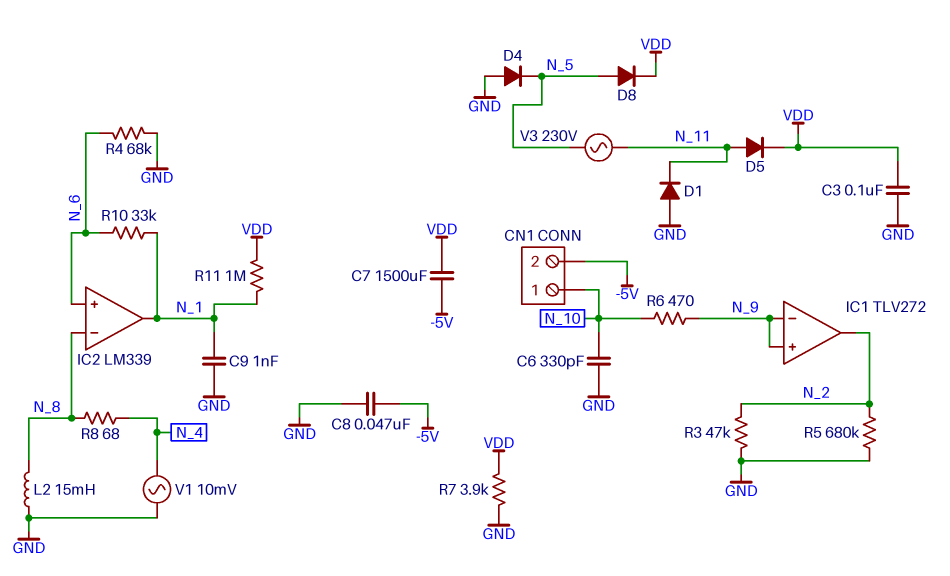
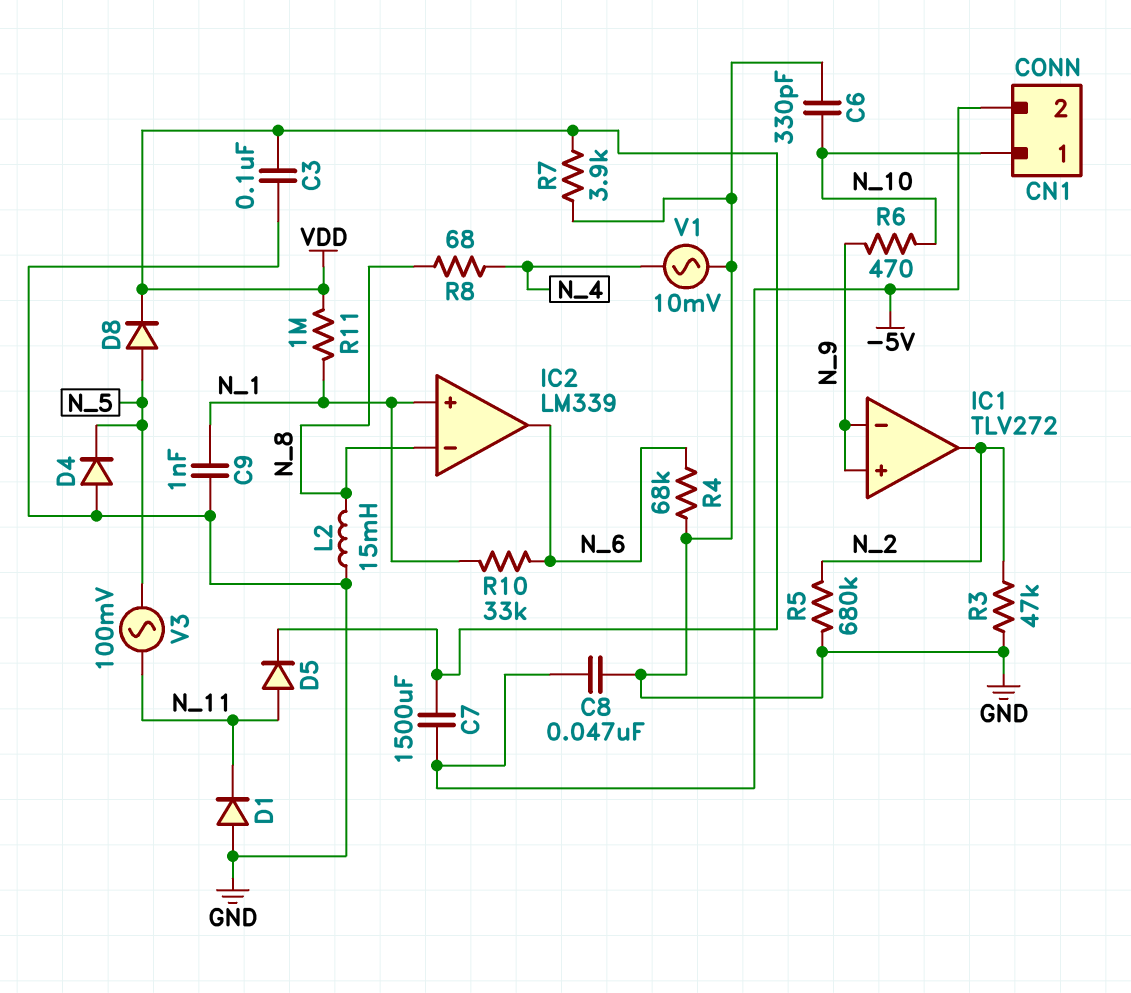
IC2 pin in+: N_6 -> N_1
IC2 pin out: N_1 -> N_6
V3: AC 230V (N_5, N_11) -> AC 100mV (N_5, N_11)

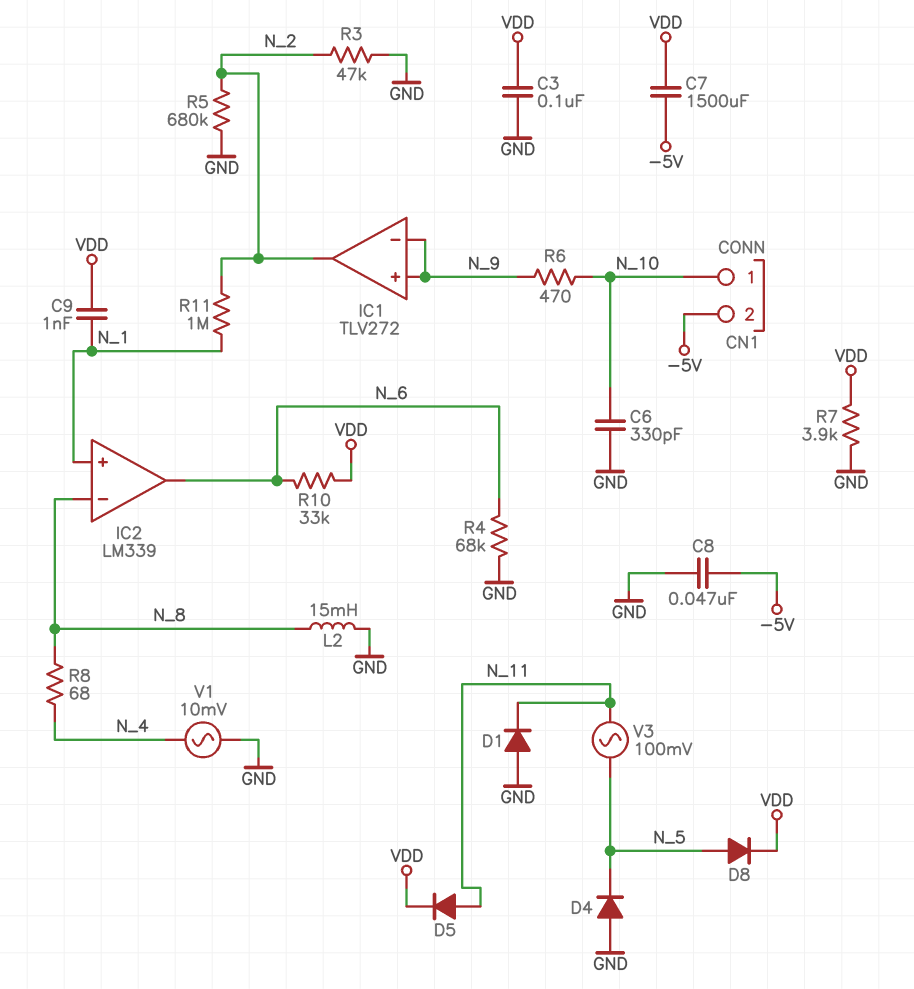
C9: 1nF (GND, N_1) -> 1nF (N_1, VDD)
R10: 33k (N_1, N_6) -> 33k (N_6, VDD)
R11: 1M (N_1, VDD) -> 1M (N_1, N_2)

